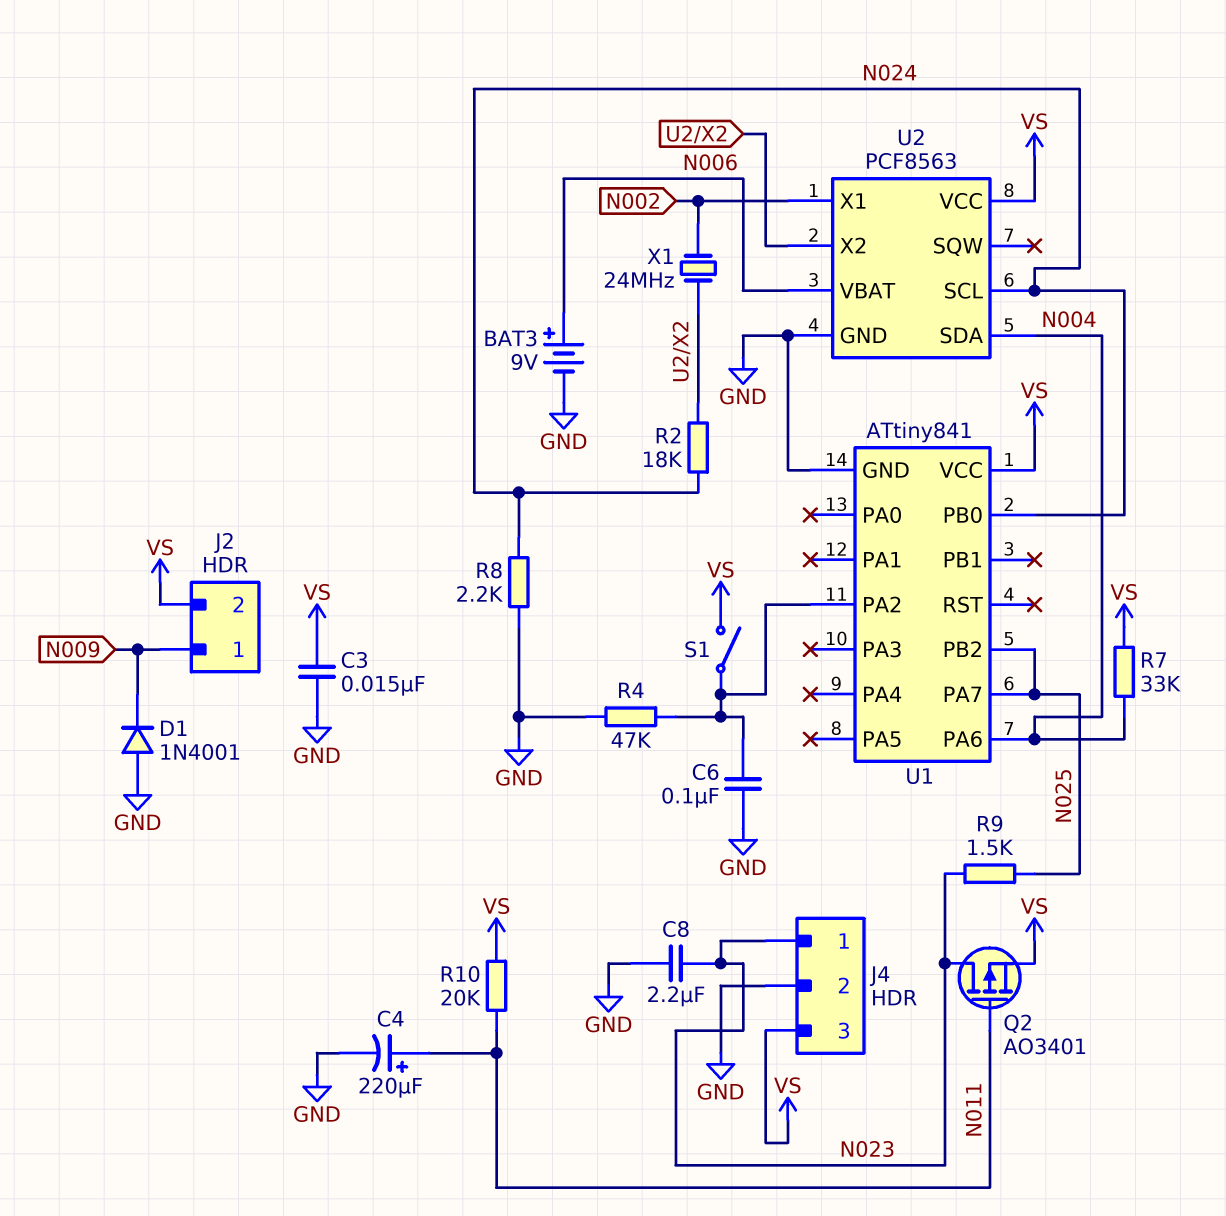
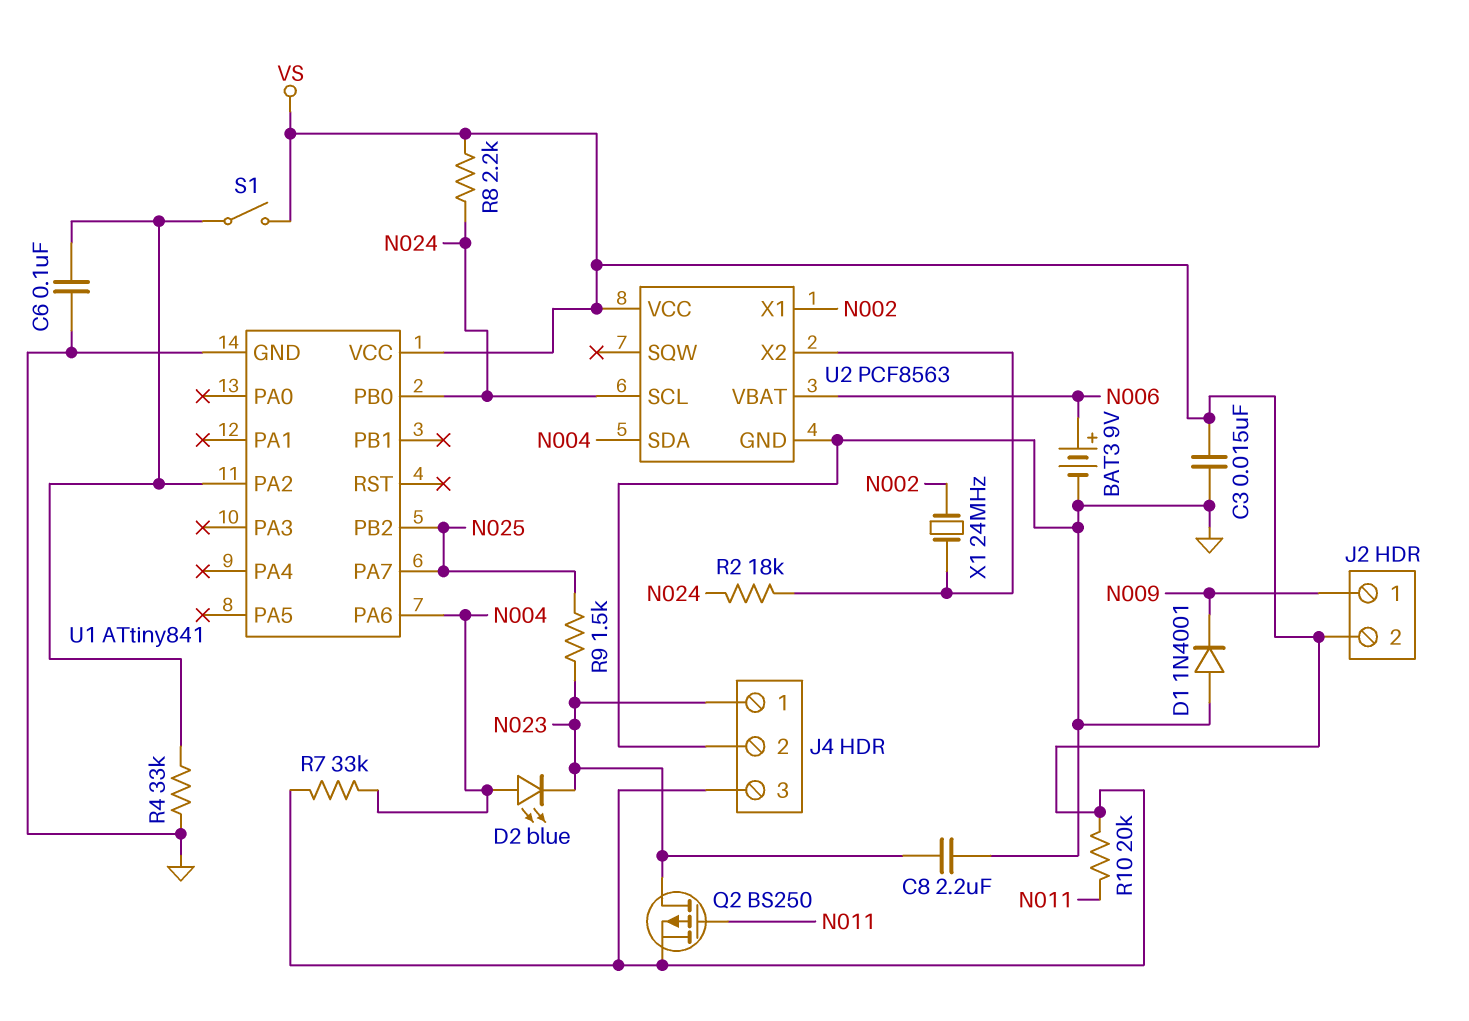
C4: 220uF (plus N011, minus GND) -> none
D2: none -> LED blue (A N004, K N023)
Q2: PMOS AO3401 (G N011, D N023, S VS) -> PMOS BS250 (G N011, D N023, S VS)
R4: 47k (GND, U1/PA2) -> 33k (GND, U1/PA2)
R8: 2.2k (GND, N024) -> 2.2k (N024, VS)

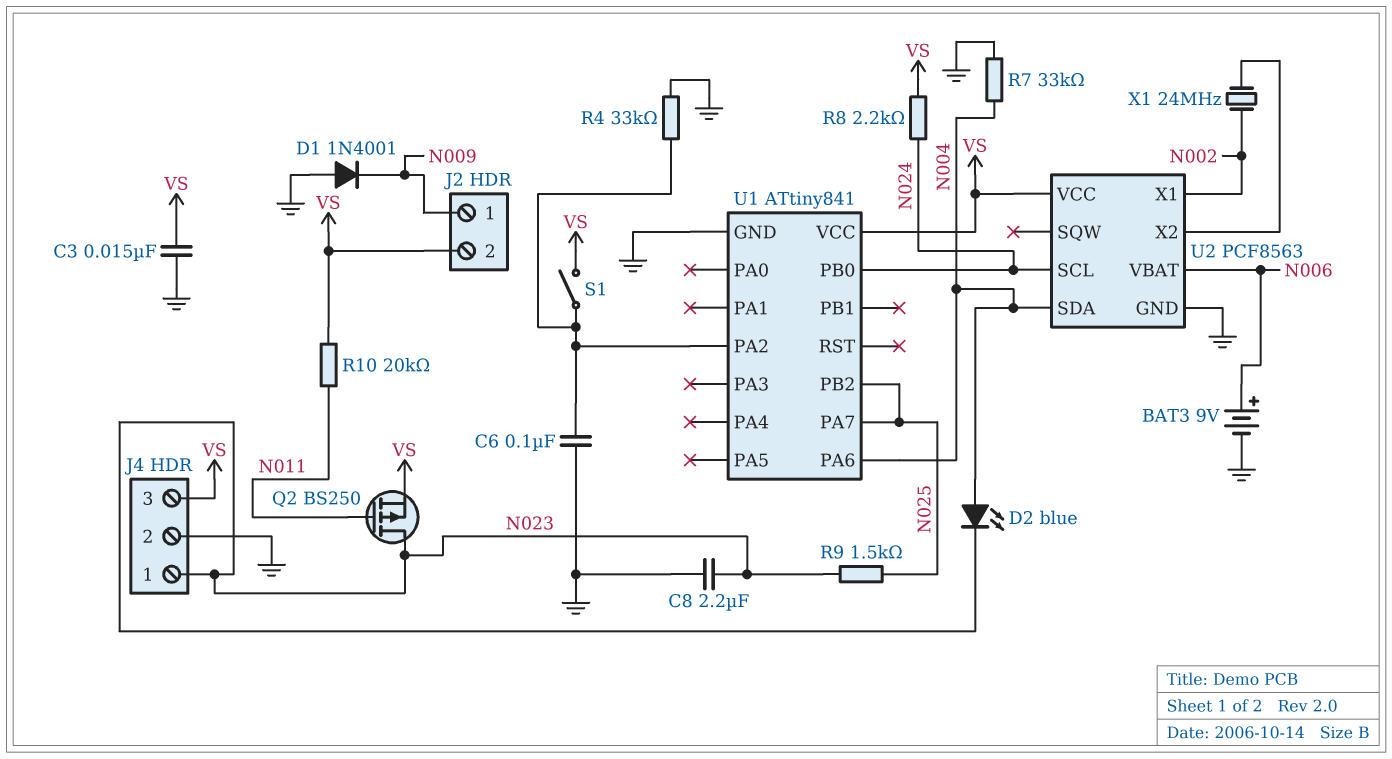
R2: 18k (N024, U2/X2) -> none
R7: 33k (N004, VS) -> 33k (GND, N004)

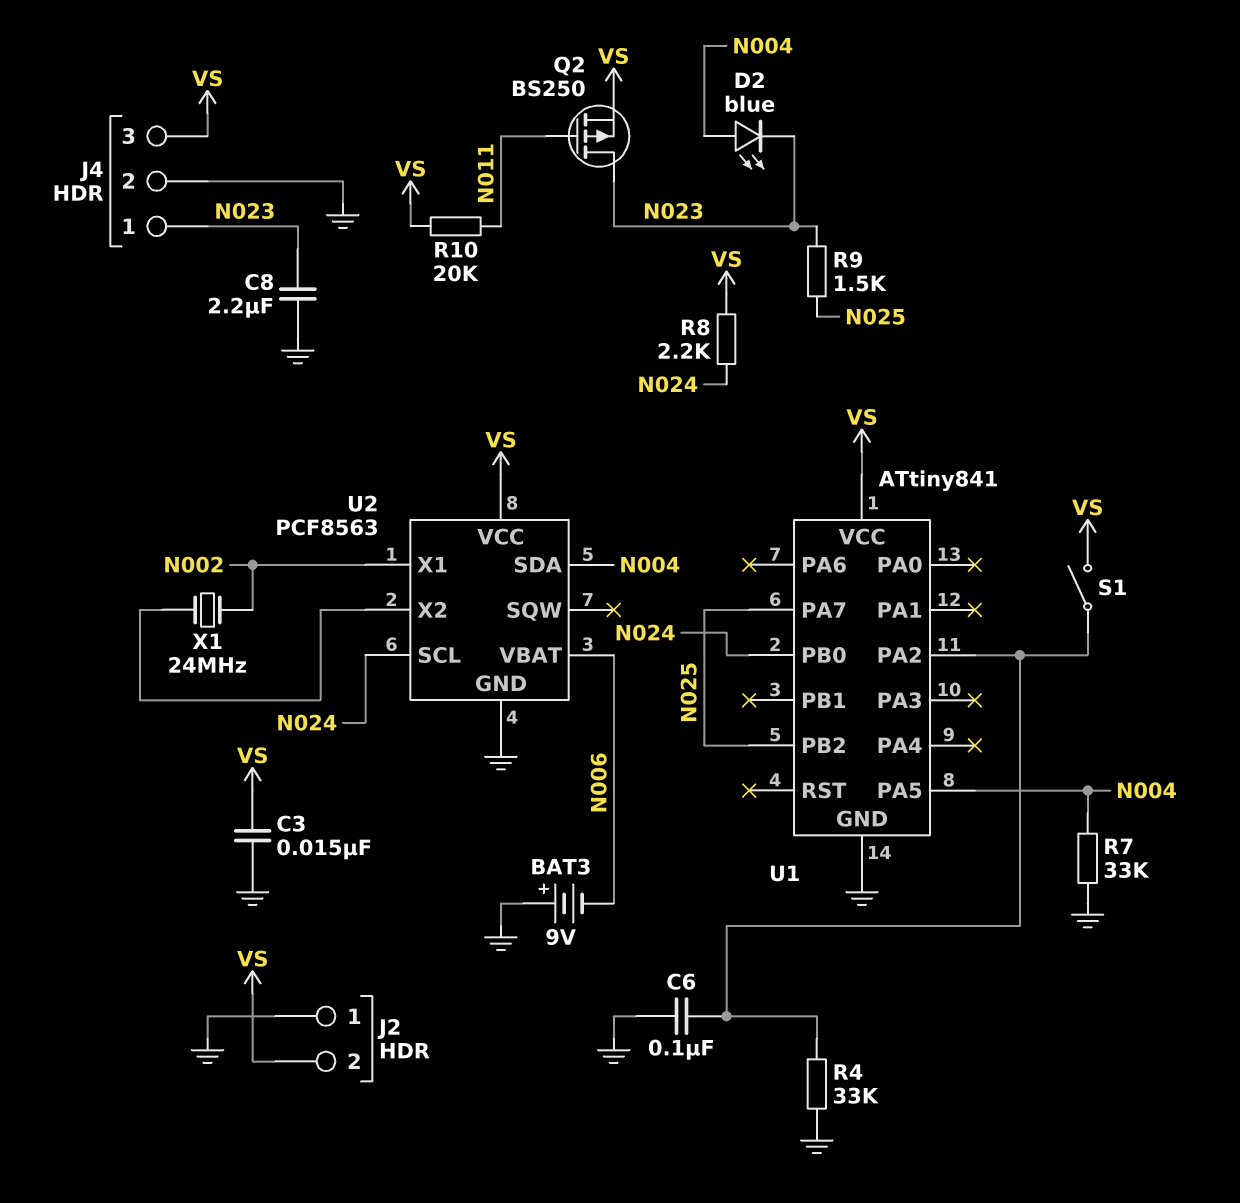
BAT3: 9V (plus N006, minus GND) -> 9V (plus GND, minus N006)
D1: diode 1N4001 (A GND, K N009) -> none
J2 pin 1: N009 -> GND
U1 pin PA5: none -> N004
U1 pin PA6: N004 -> none

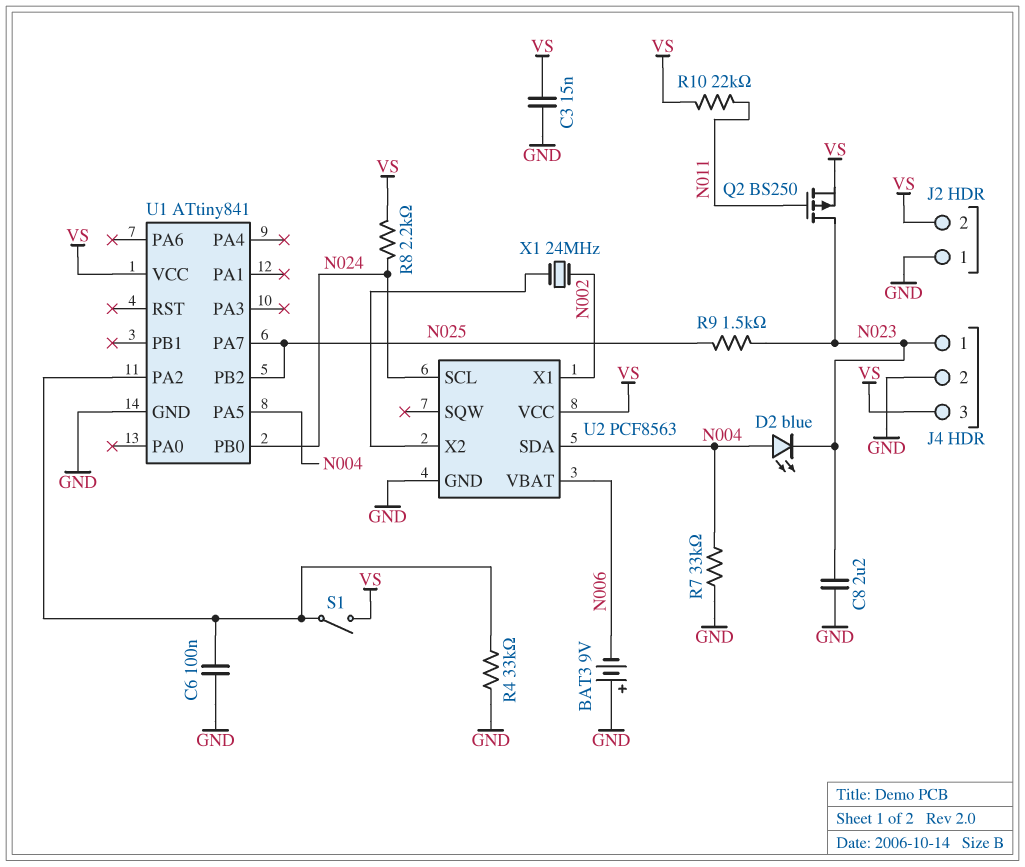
R10: 20k (N011, VS) -> 22k (N011, VS)

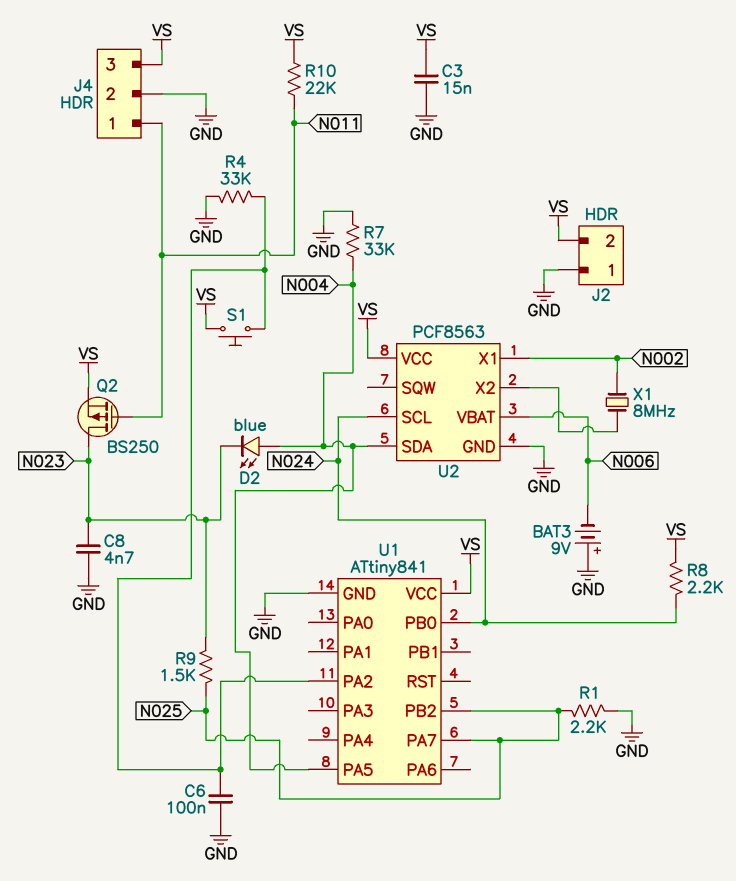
C8: 2.2uF (GND, N023) -> 4.7nF (GND, N023)
J4 pin 1: N023 -> N011
R1: none -> 2.2k (GND, N025)
S1: switch (U1/PA2, VS) -> button (U1/PA2, VS)
X1: 24MHz (N002, U2/X2) -> 8MHz (N002, U2/X2)

